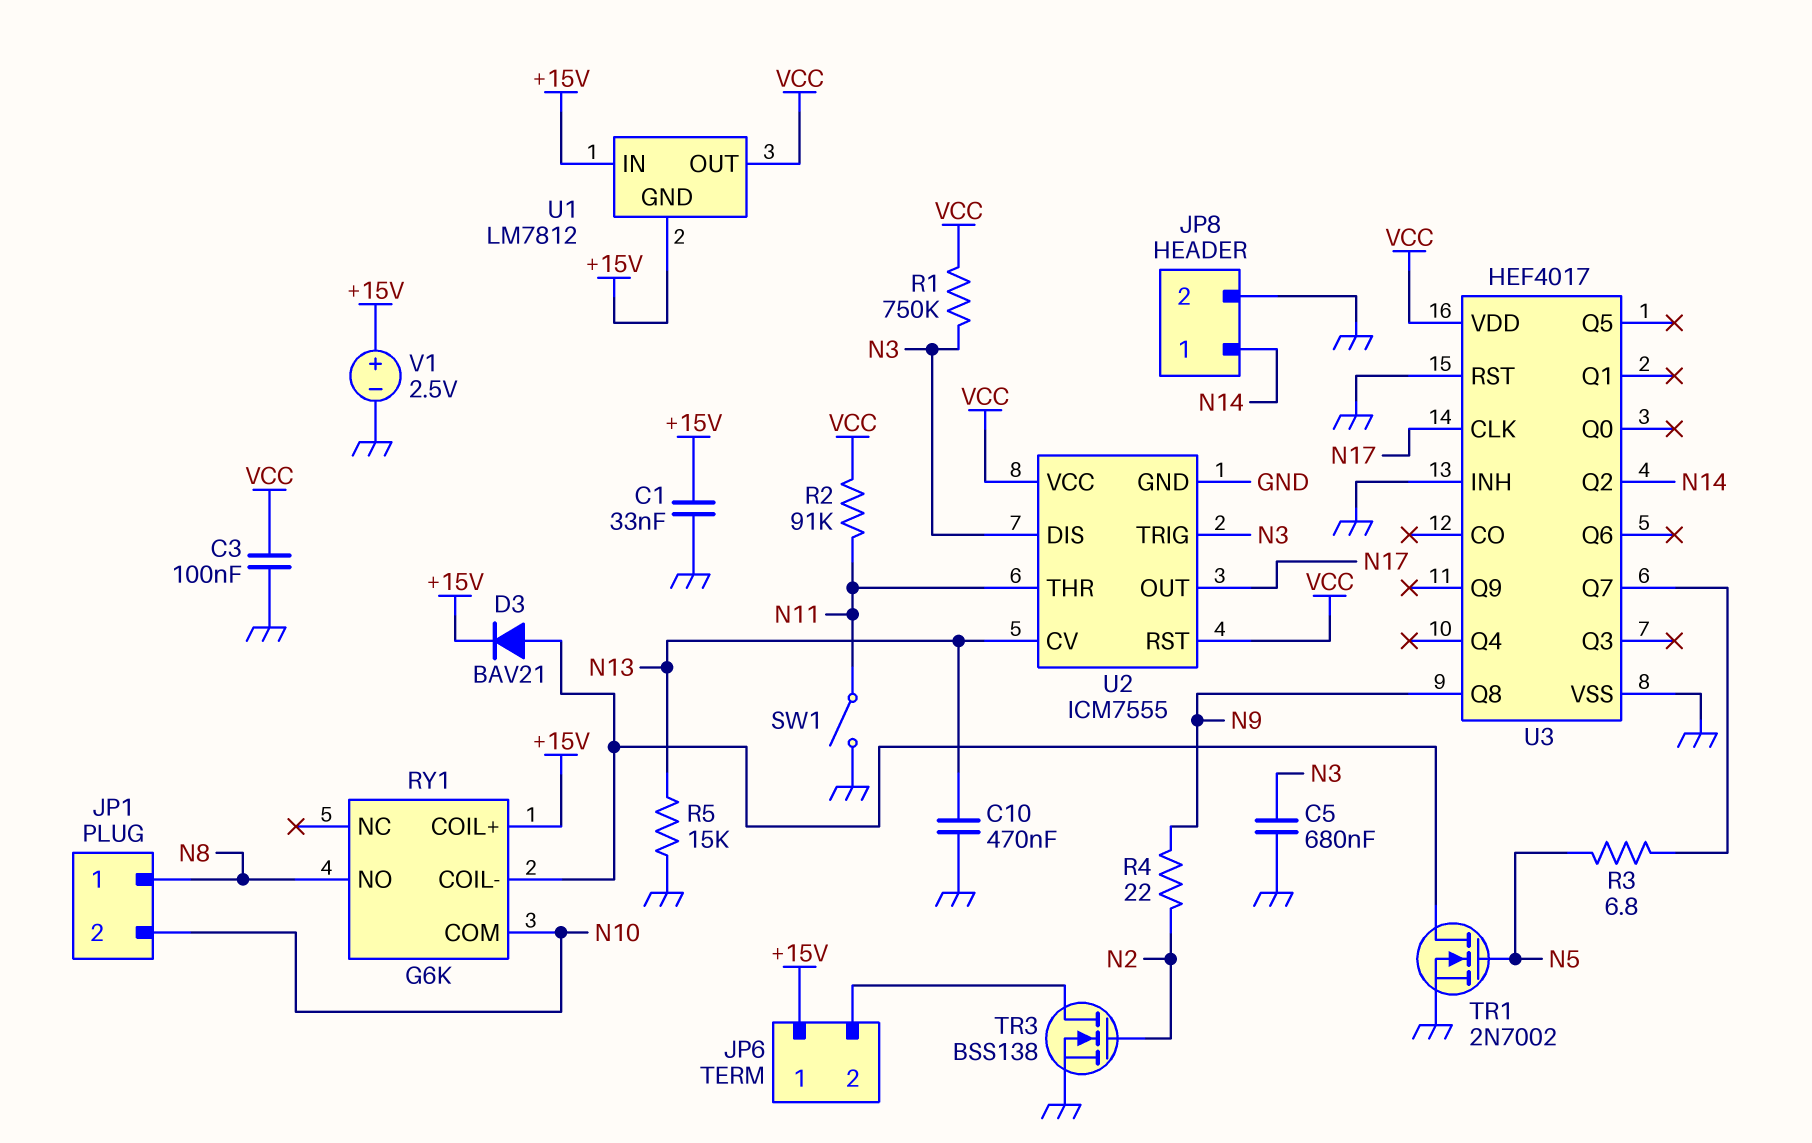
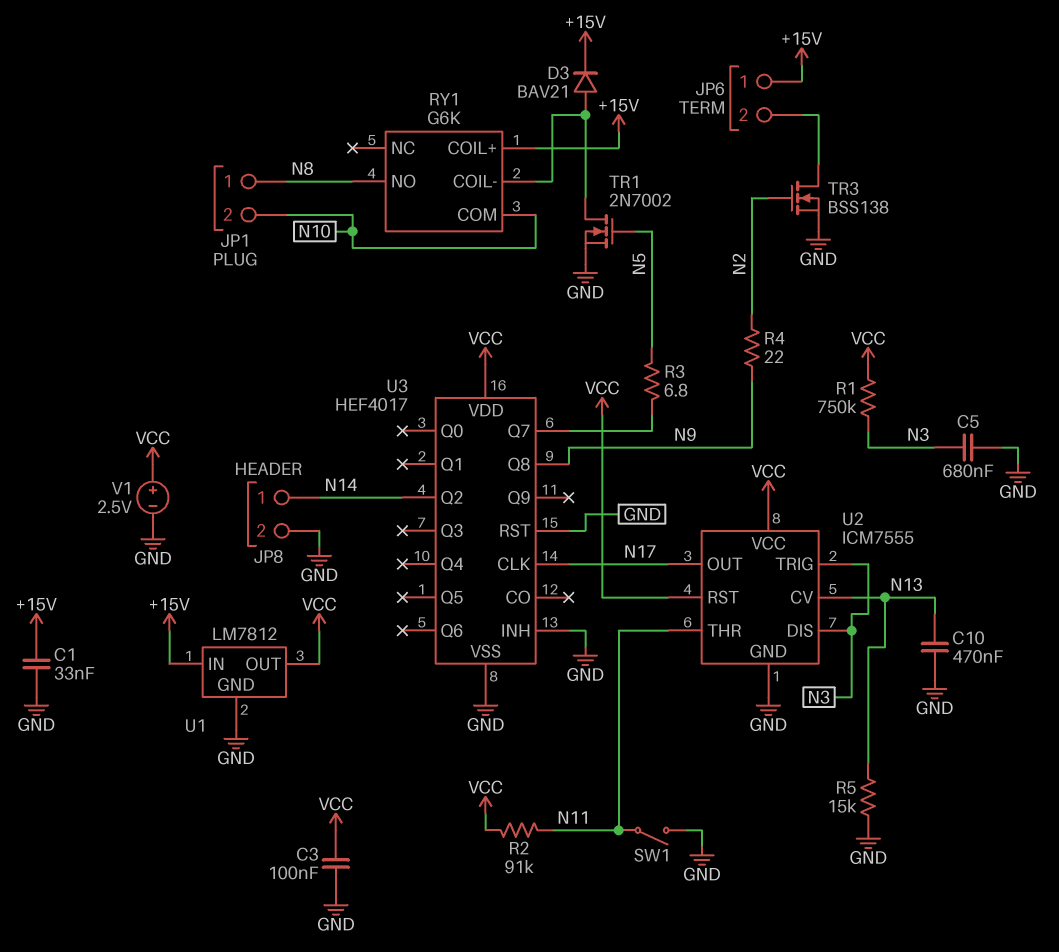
U1 pin GND: +15V -> GND
V1: 2.5V (plus +15V, minus GND) -> 2.5V (plus VCC, minus GND)

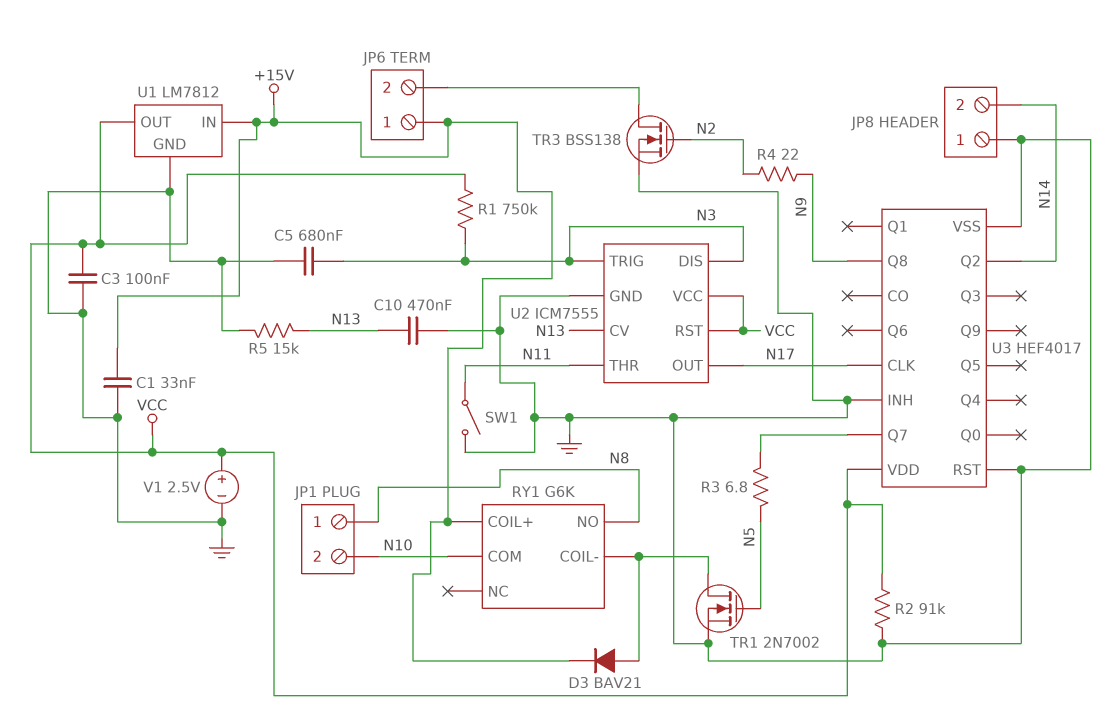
JP8 pin 1: N14 -> GND
JP8 pin 2: GND -> N14
R2: 91k (N11, VCC) -> 91k (GND, VCC)

